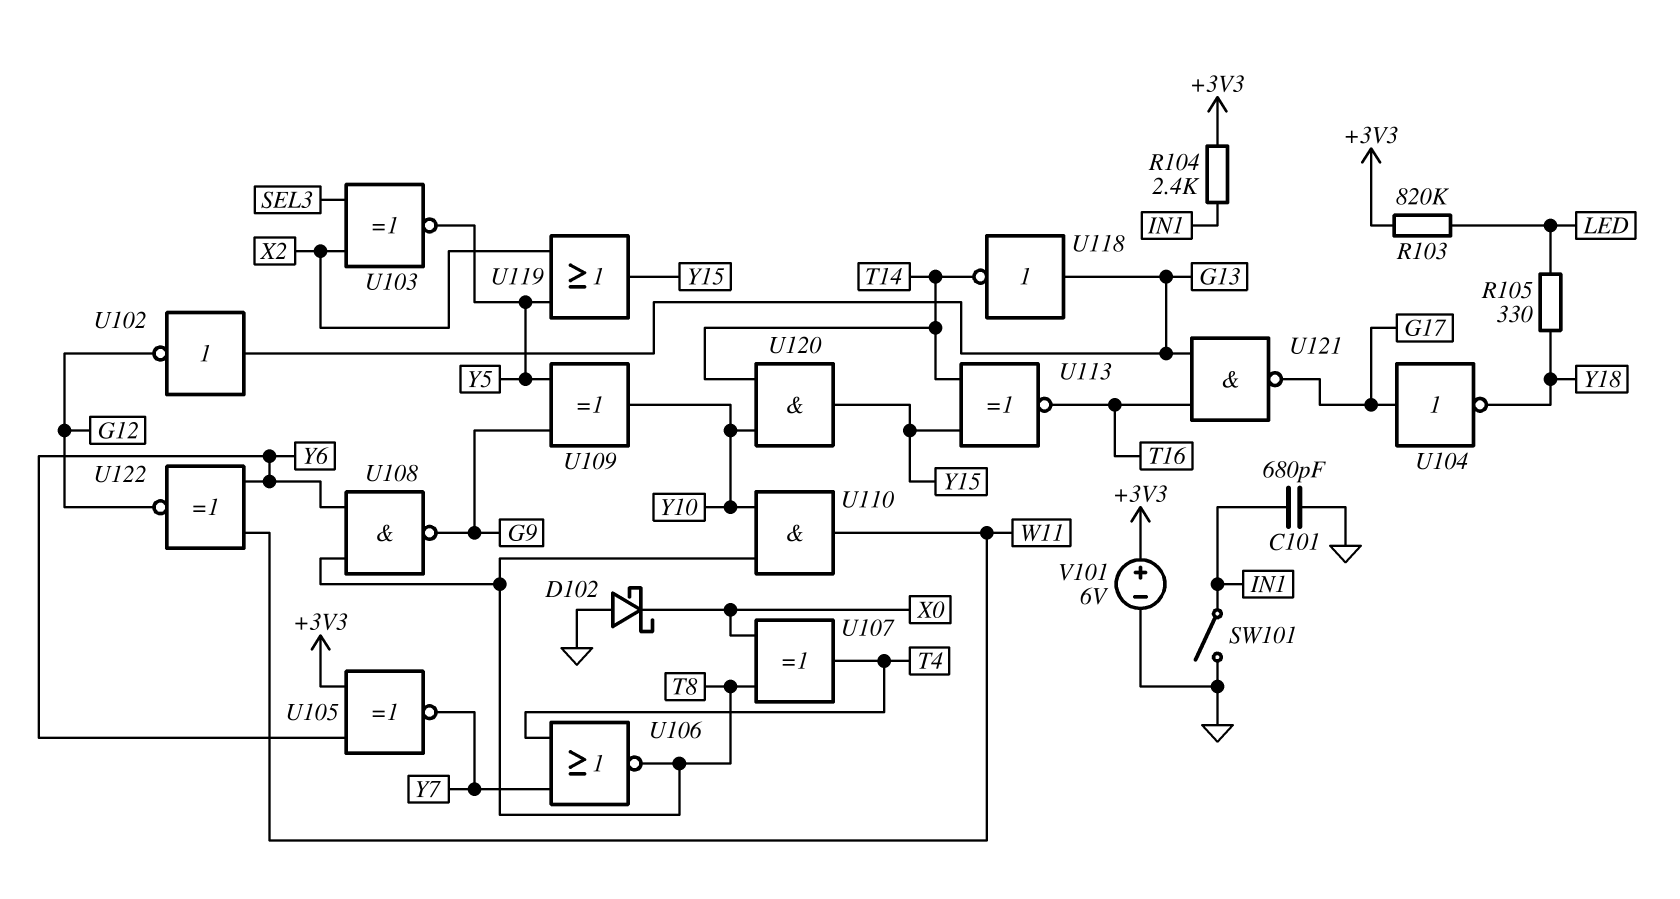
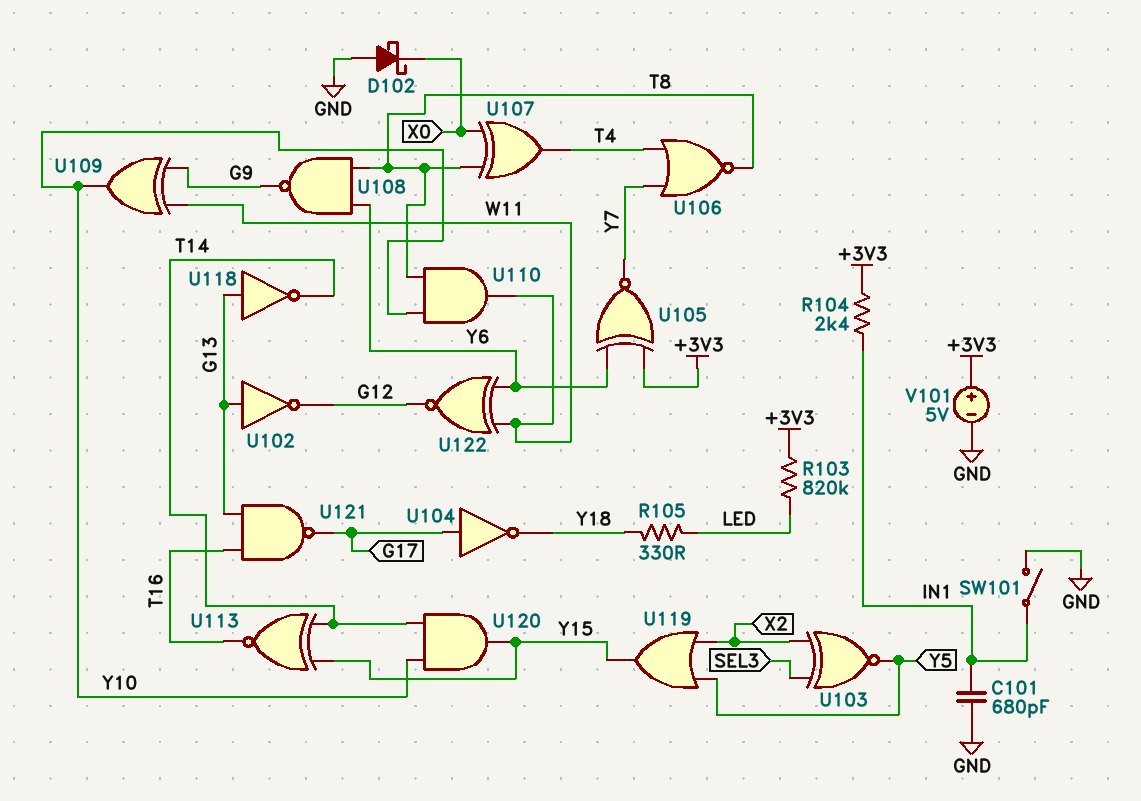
U109: XOR (in G9, in Y5, out Y10) -> XOR (in G9, in W11, out Y10)
V101: 6V (plus +3V3, minus GND) -> 5V (plus +3V3, minus GND)

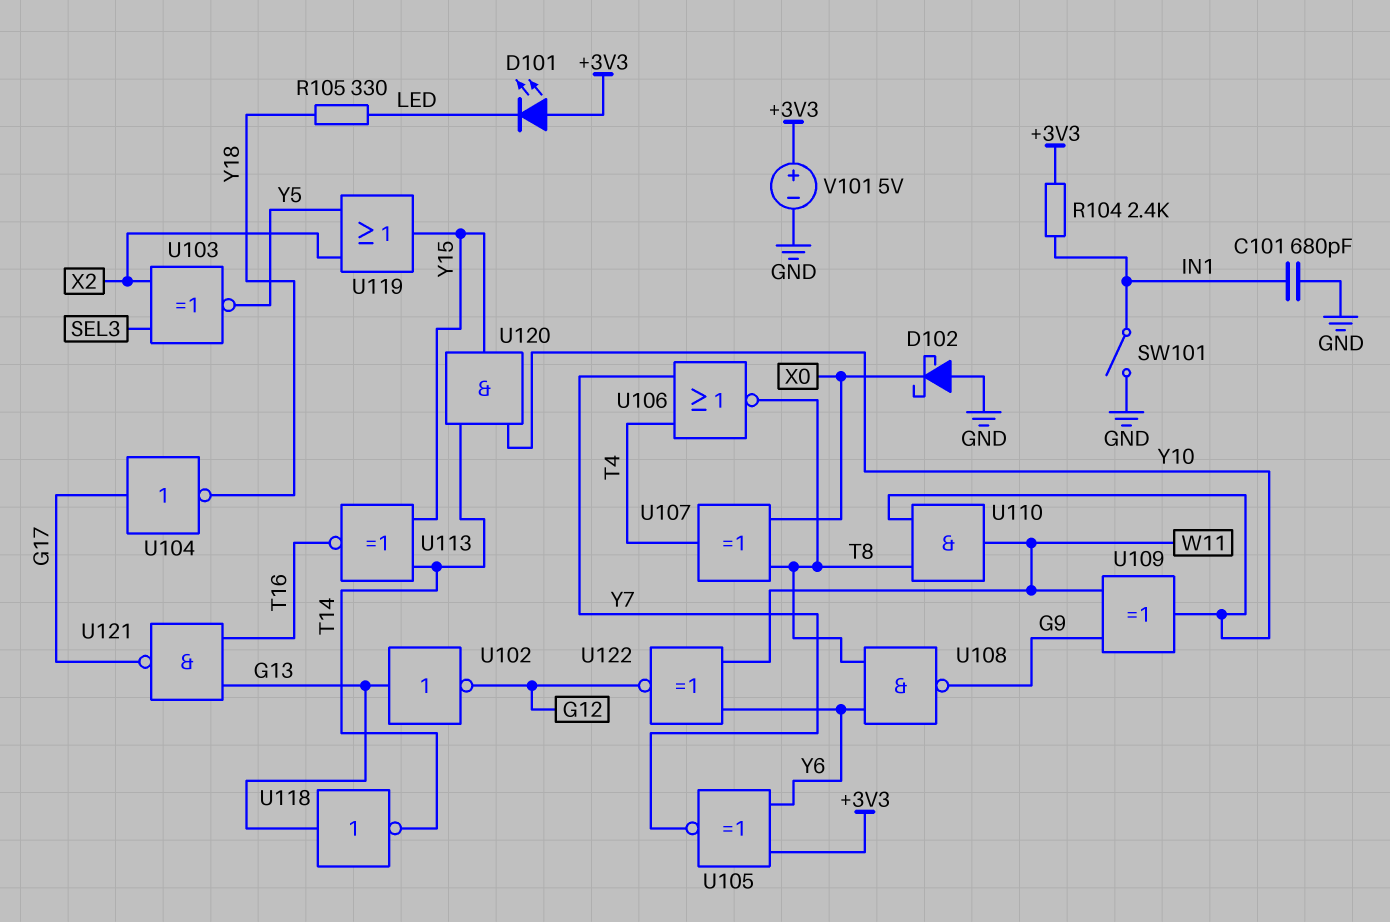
D101: none -> LED (A +3V3, K LED)
R103: 820k (+3V3, LED) -> none

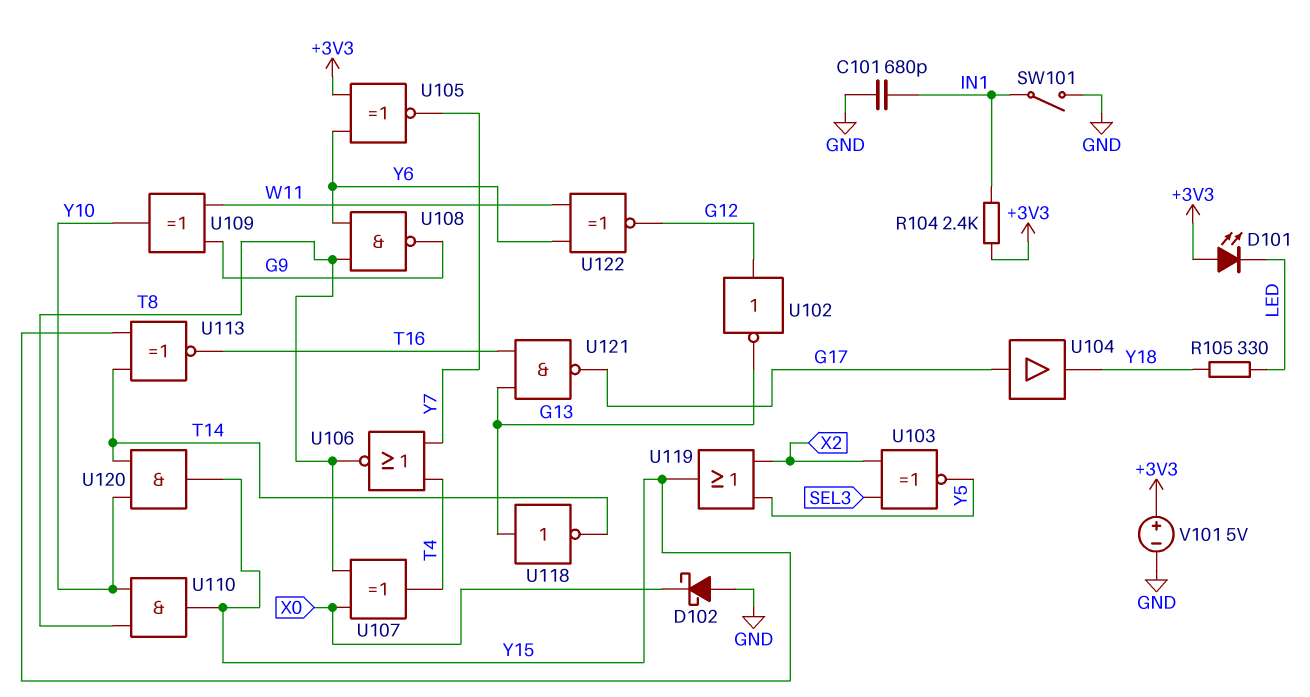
U102: NOT (in G13, out G12) -> NOT (in G12, out G13)
U104: NOT (in G17, out Y18) -> buffer (in G17, out Y18)
U110: AND (in T8, in Y10, out W11) -> AND (in T8, in Y10, out Y15)

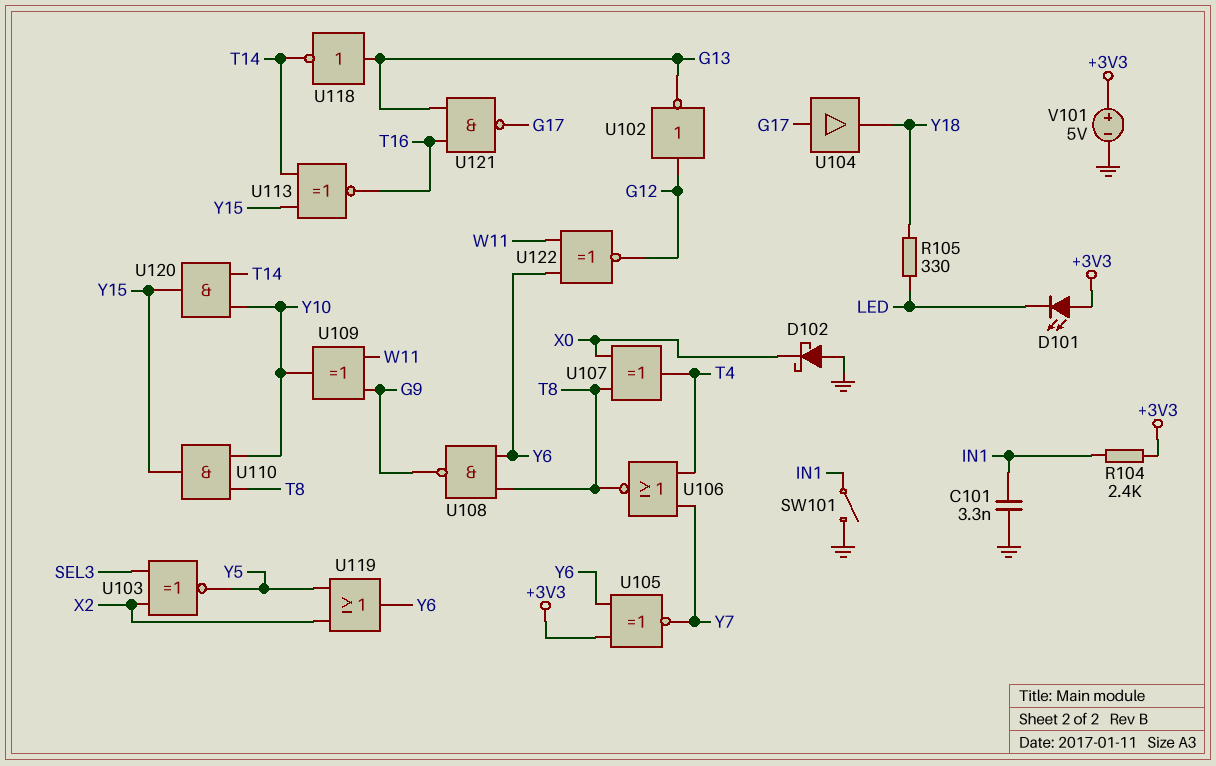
C101: 680pF (GND, IN1) -> 3.3nF (GND, IN1)
U119: OR (in X2, in Y5, out Y15) -> OR (in X2, in Y5, out Y6)

